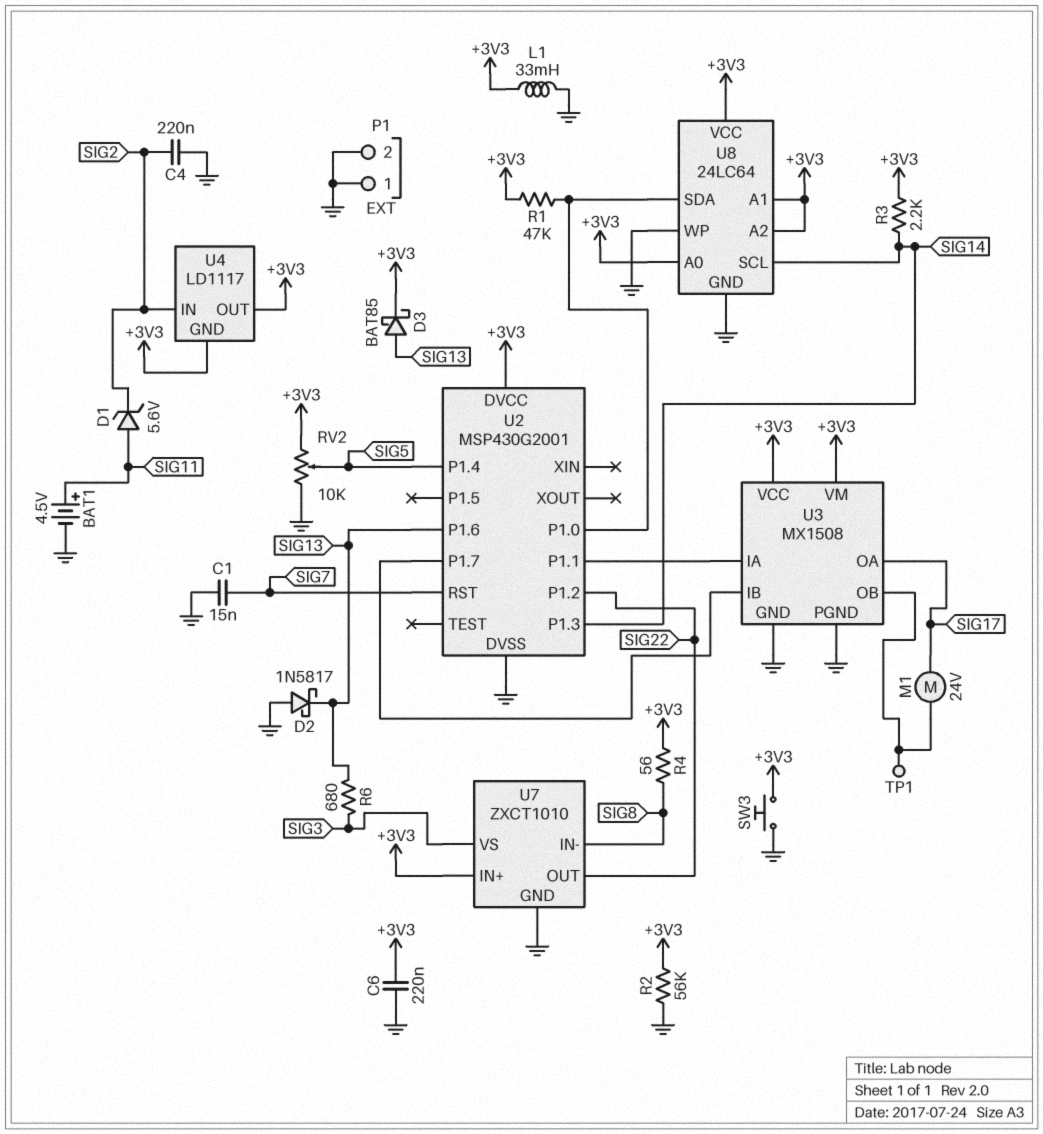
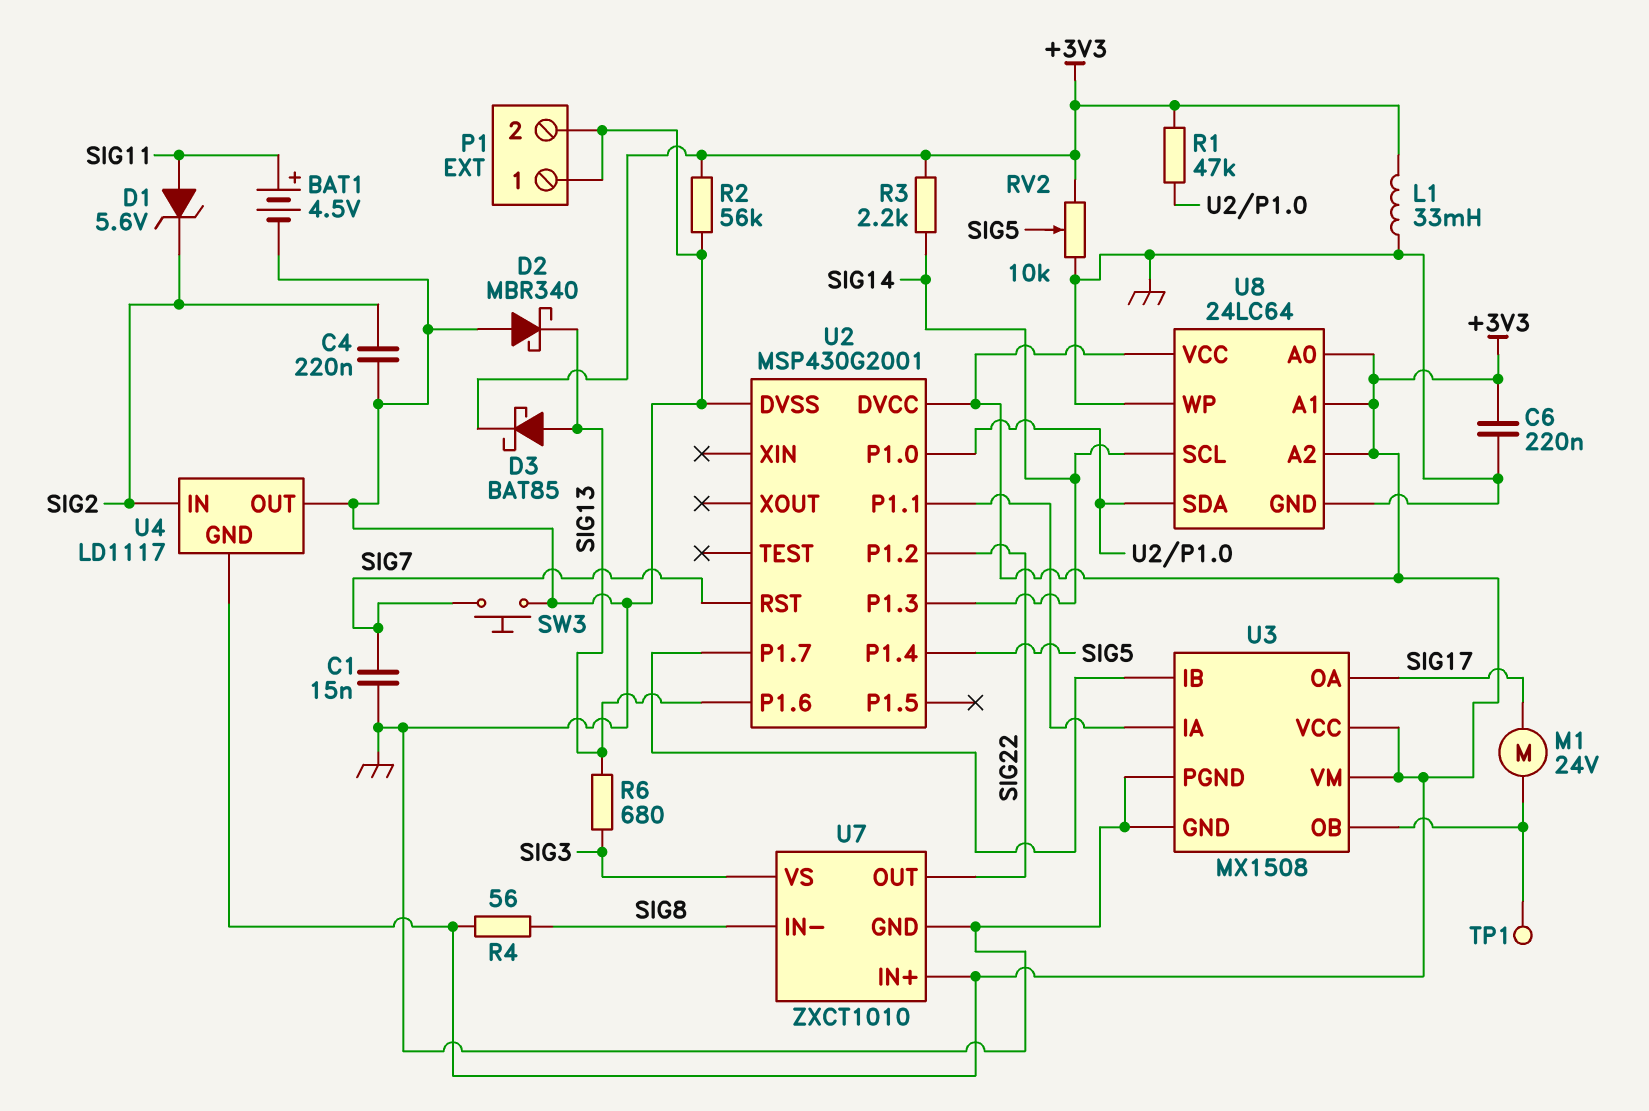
D2: schottky 1N5817 (A GND, K SIG13) -> schottky MBR340 (A GND, K SIG13)
SW3: button (+3V3, GND) -> button (GND, SIG7)
U4 pin OUT: +3V3 -> GND

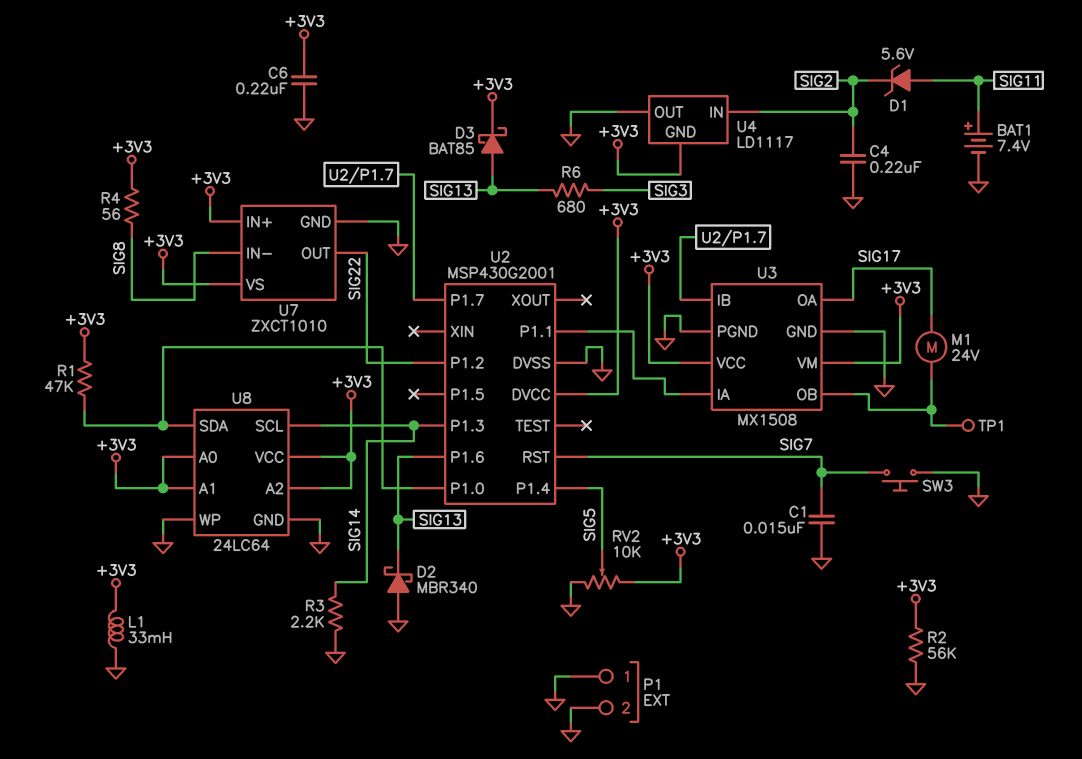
BAT1: 4.5V (plus SIG11, minus GND) -> 7.4V (plus SIG11, minus GND)
R3: 2.2k (+3V3, SIG14) -> 2.2k (GND, SIG14)
U7 pin VS: SIG3 -> +3V3

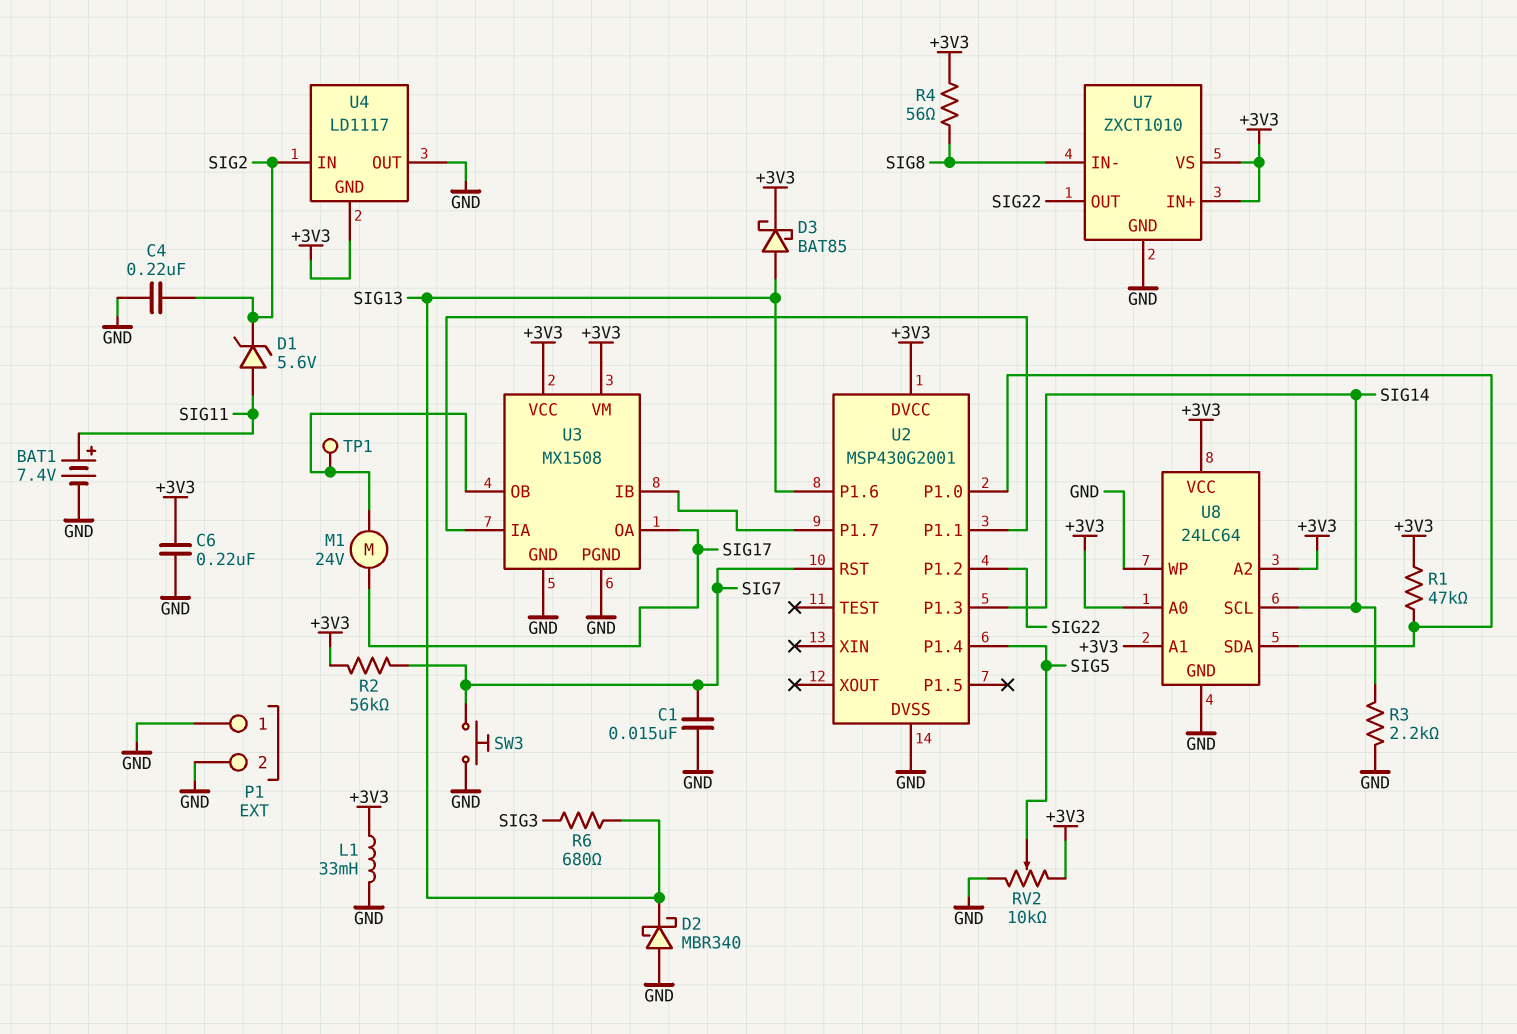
R2: 56k (+3V3, GND) -> 56k (+3V3, SIG7)

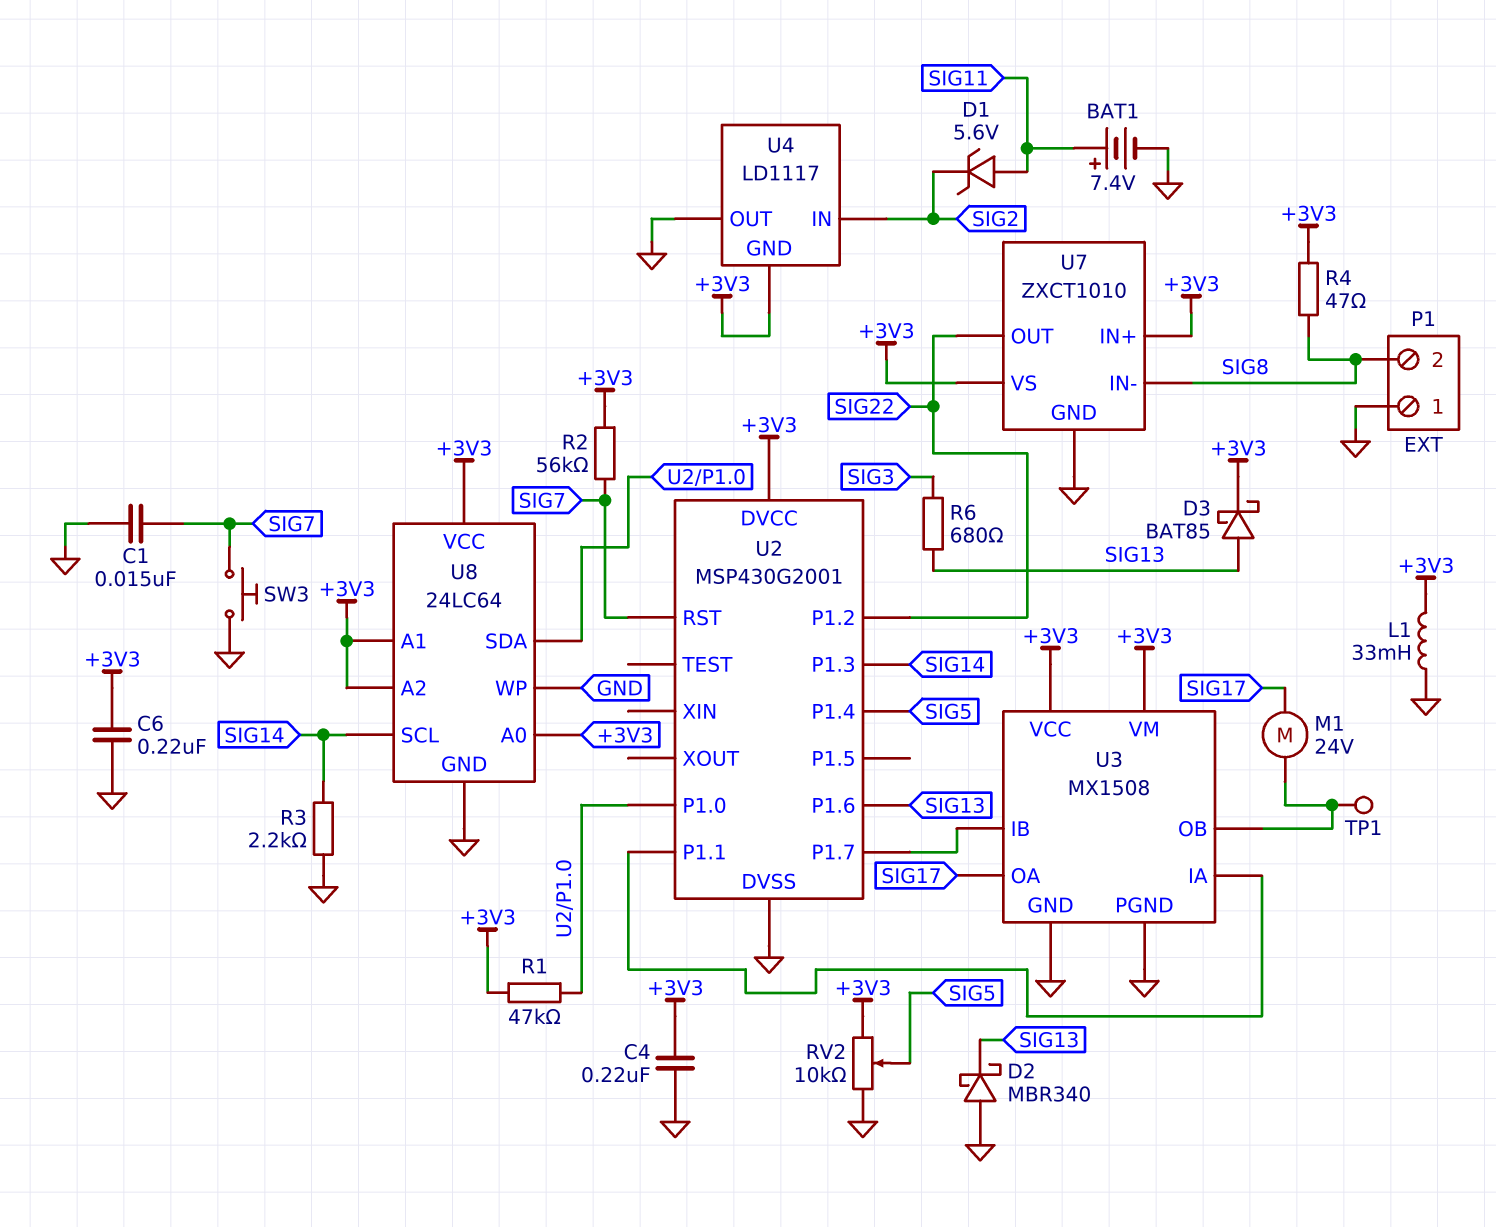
C4: 220nF (GND, SIG2) -> 220nF (+3V3, GND)
P1 pin 2: GND -> SIG8
R4: 56 (+3V3, SIG8) -> 47 (+3V3, SIG8)

